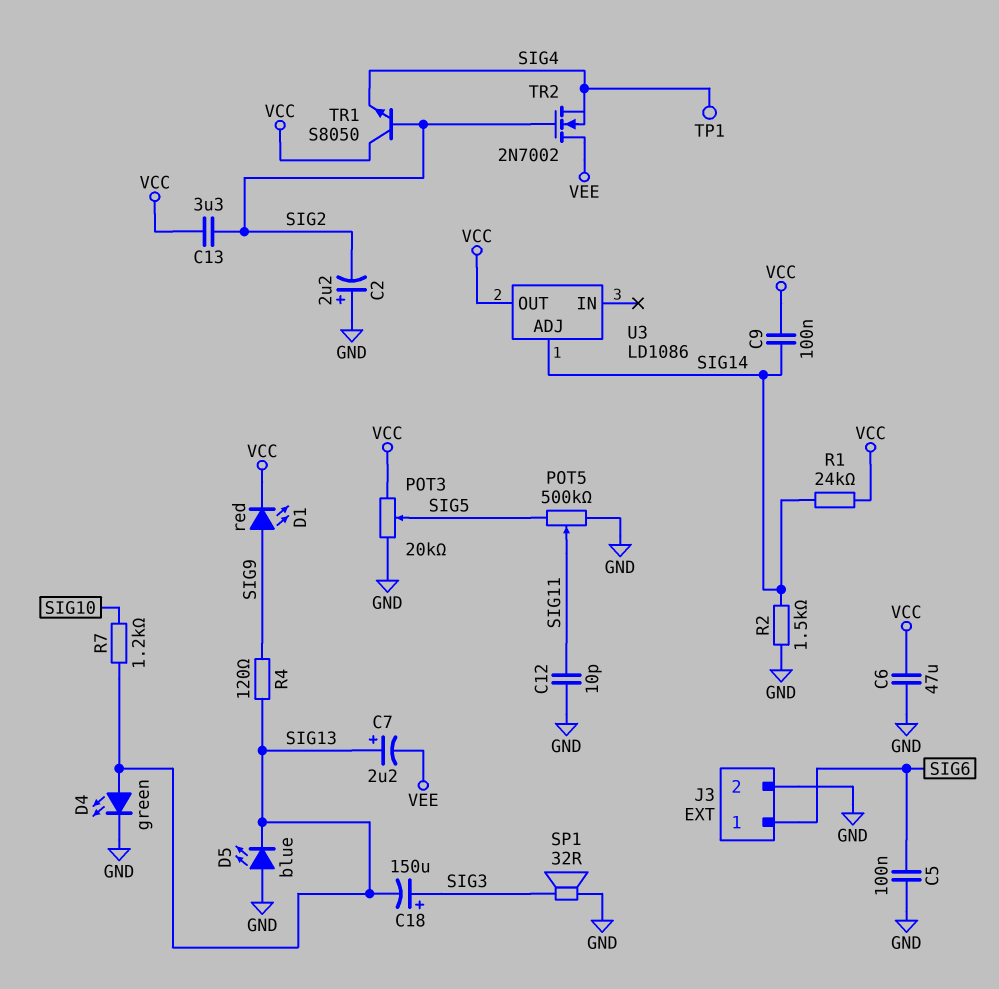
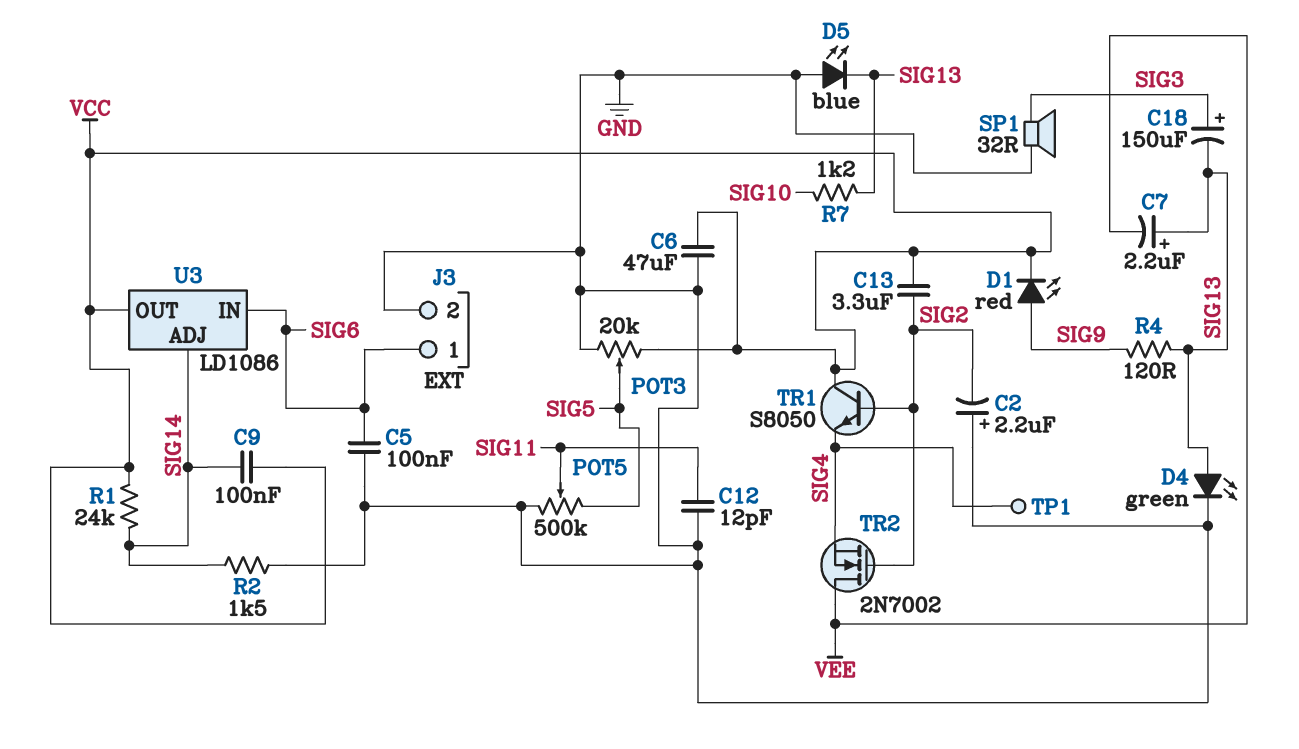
C12: 10pF (GND, SIG11) -> 12pF (GND, SIG11)
U3 pin IN: none -> SIG6

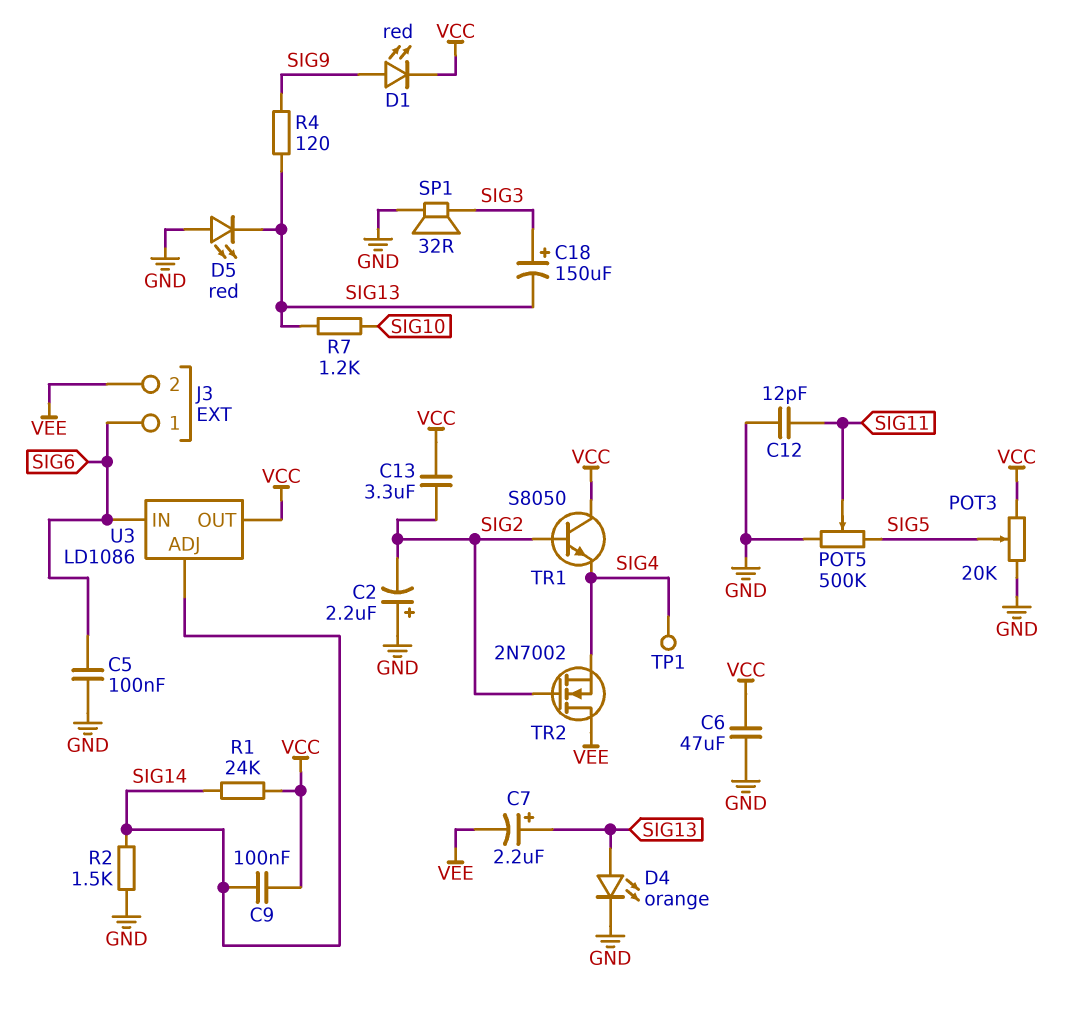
D4: LED green (A SIG13, K GND) -> LED orange (A SIG13, K GND)
D5: LED blue (A GND, K SIG13) -> LED red (A GND, K SIG13)
J3 pin 2: GND -> VEE

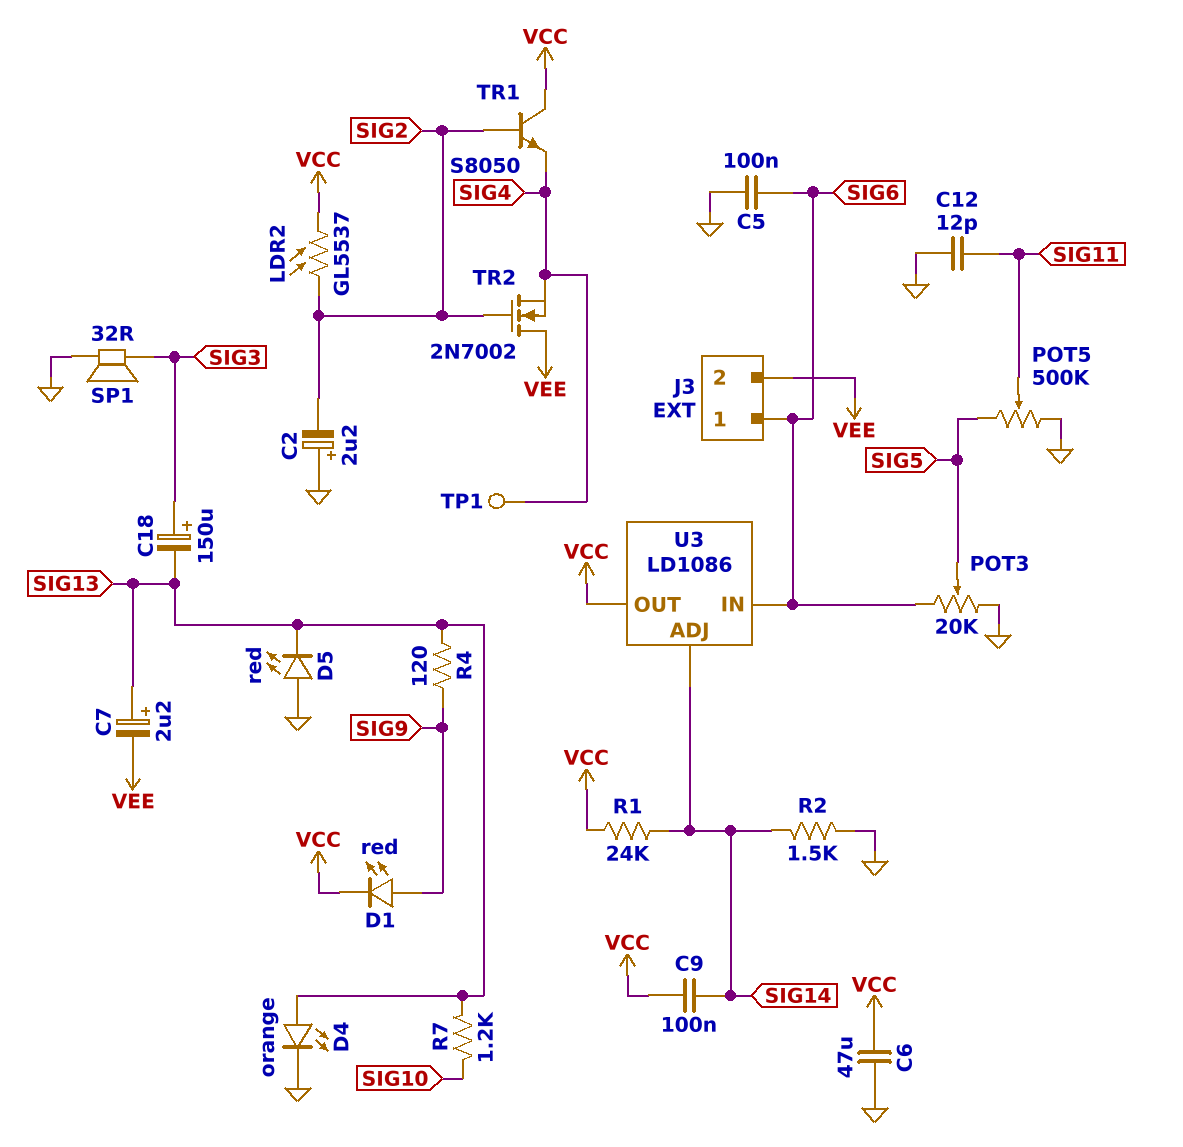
C13: 3.3uF (SIG2, VCC) -> none
LDR2: none -> GL5537 (SIG2, VCC)
POT3: 20k (GND, VCC, wiper SIG5) -> 20k (GND, SIG6, wiper SIG5)

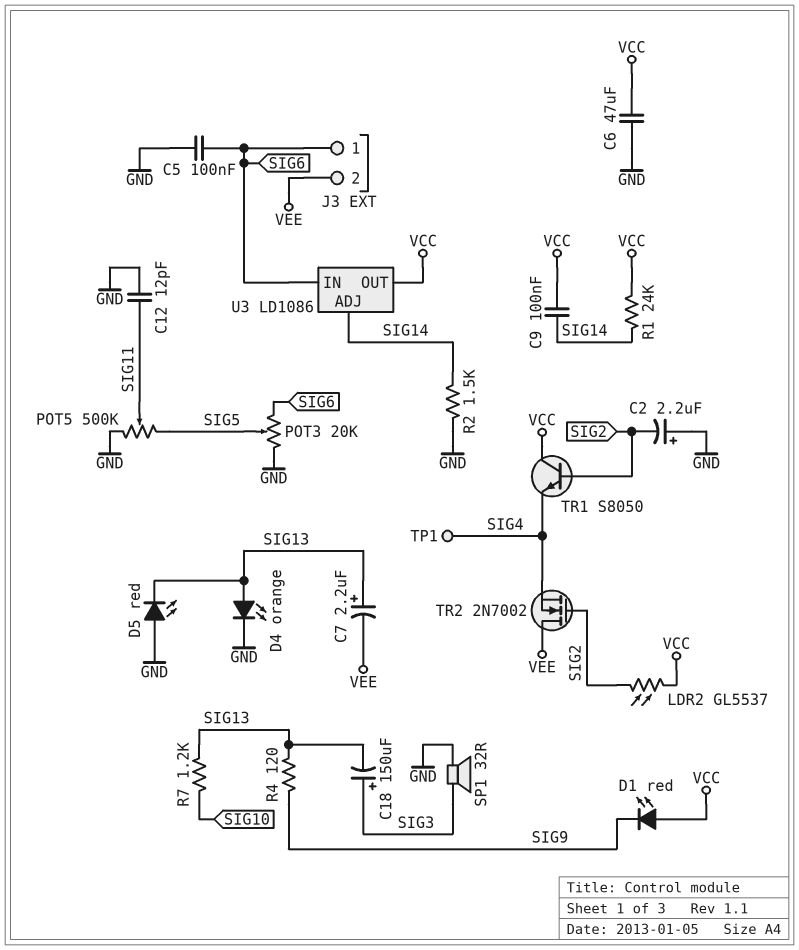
D1: LED red (A SIG9, K VCC) -> LED red (A VCC, K SIG9)

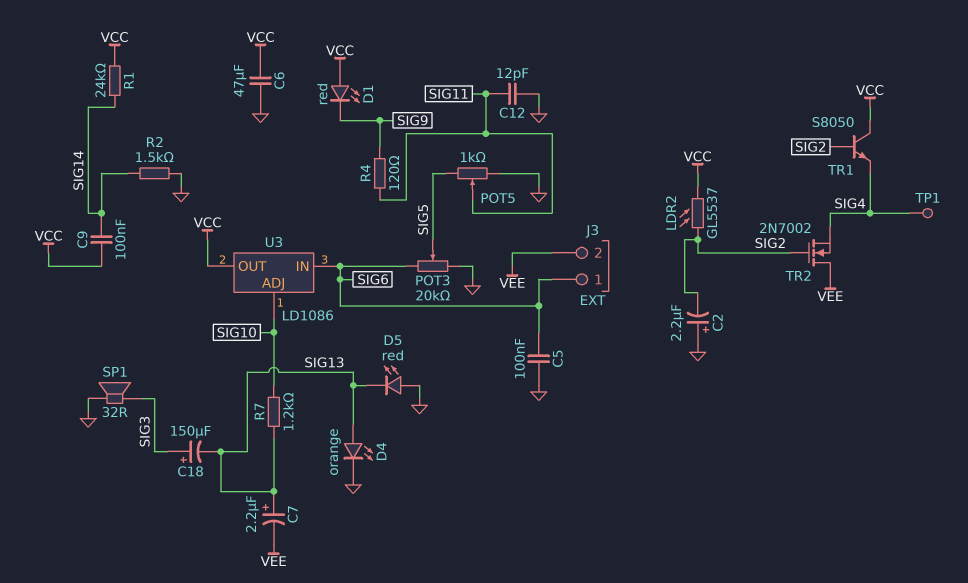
POT5: 500k (GND, SIG5, wiper SIG11) -> 1k (GND, SIG5, wiper SIG11)
R4: 120 (SIG9, SIG13) -> 120 (SIG9, SIG11)
U3 pin ADJ: SIG14 -> SIG10

